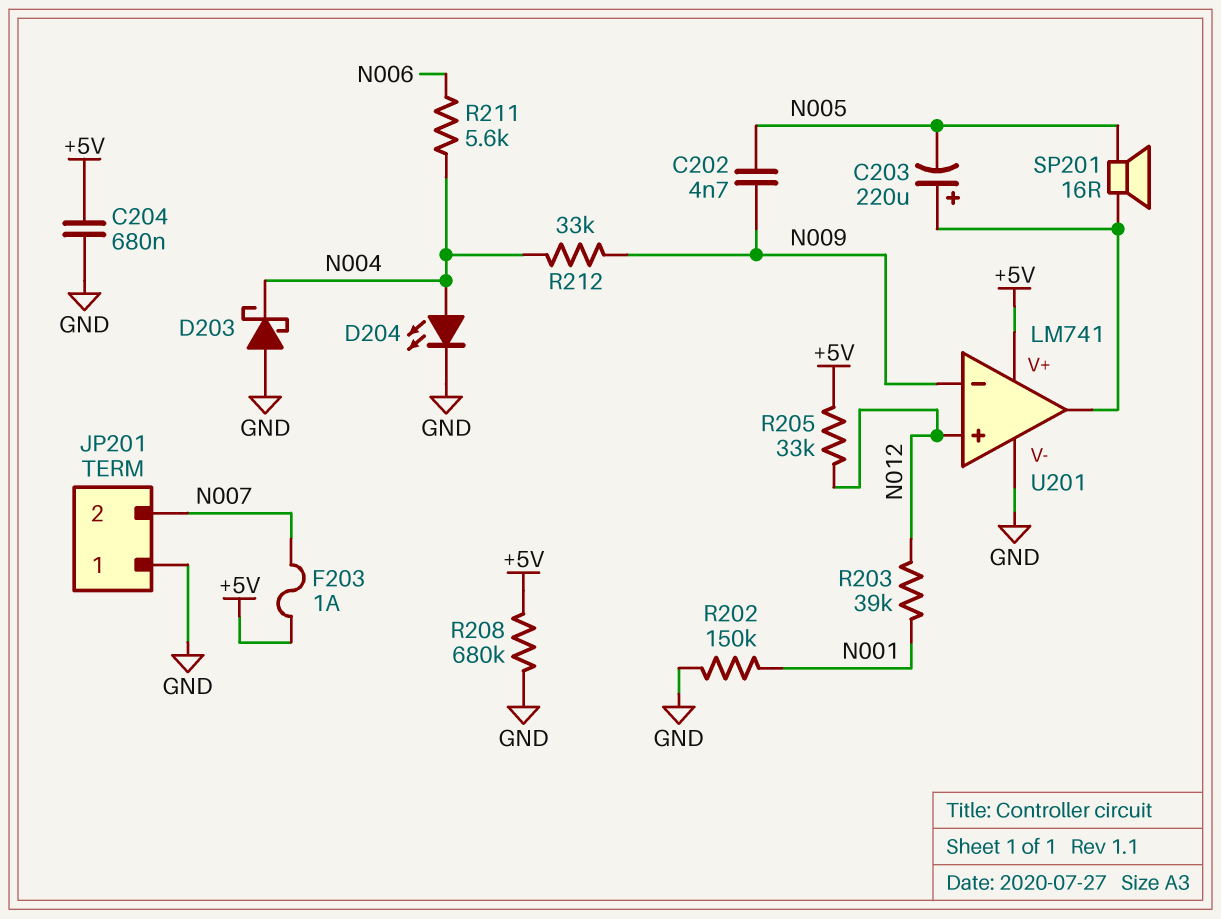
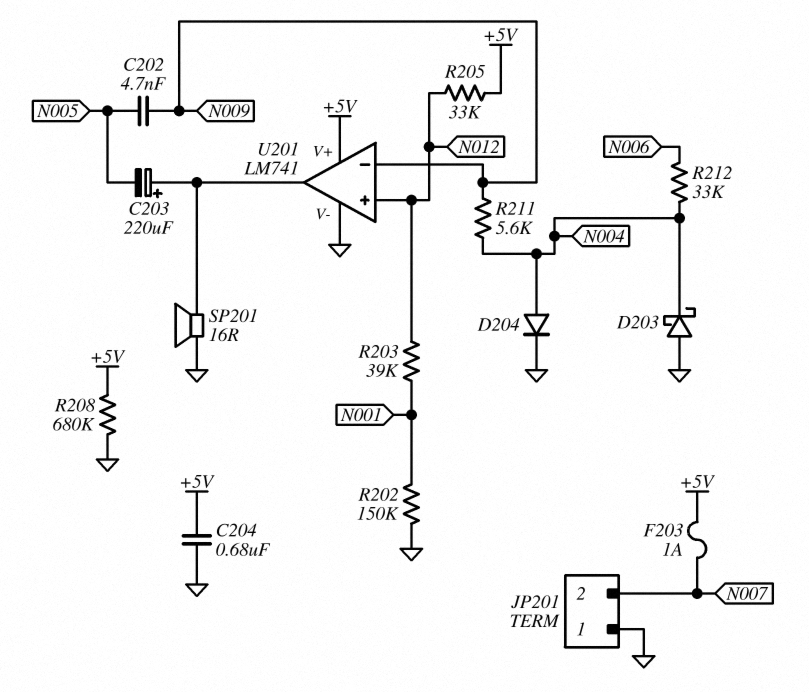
D204: LED (A N004, K GND) -> diode (A N004, K GND)
R211: 5.6k (N004, N006) -> 5.6k (N004, N009)
R212: 33k (N004, N009) -> 33k (N004, N006)
SP201: speaker 16R (N005, U201/out) -> speaker 16R (GND, U201/out)

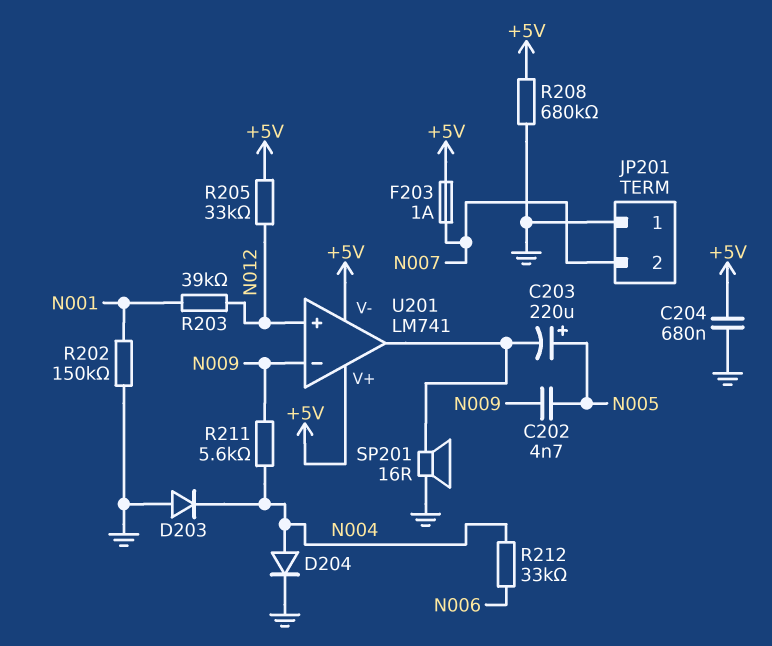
C203: 220uF (plus U201/out, minus N005) -> 220uF (plus N005, minus U201/out)
D203: schottky (A GND, K N004) -> diode (A GND, K N004)
U201 pin V-: GND -> +5V

